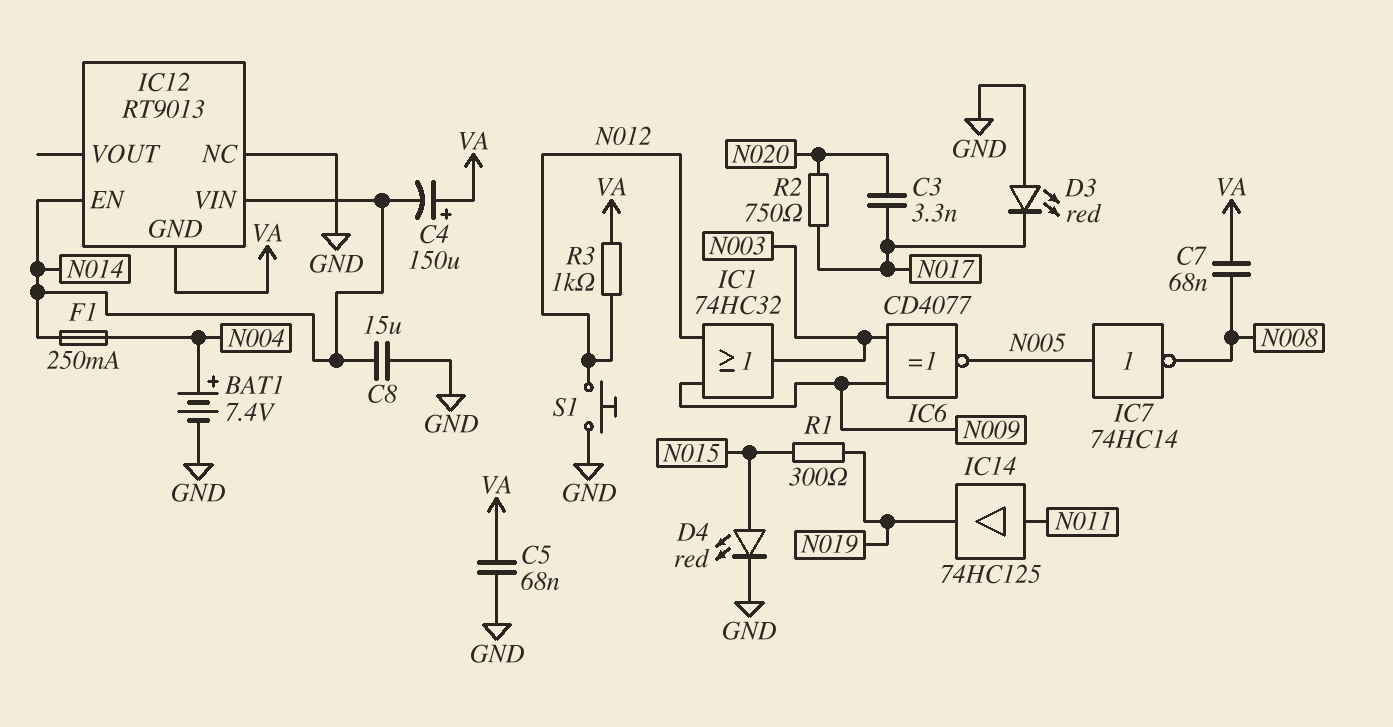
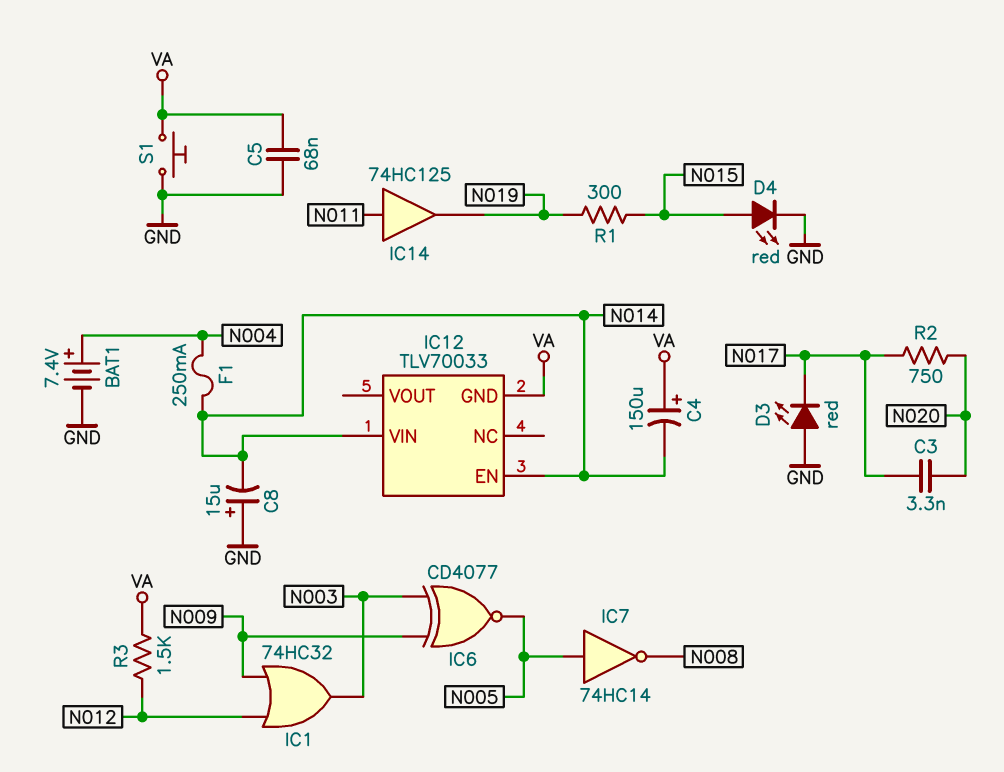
C7: 68nF (N008, VA) -> none
C8: 15uF (GND, N014) -> 15uF (plus GND, minus N014)
IC12: RT9013 -> TLV70033
IC12 pin NC: GND -> none
R3: 1k (N012, VA) -> 1.5k (N012, VA)
S1: button (GND, N012) -> button (GND, VA)

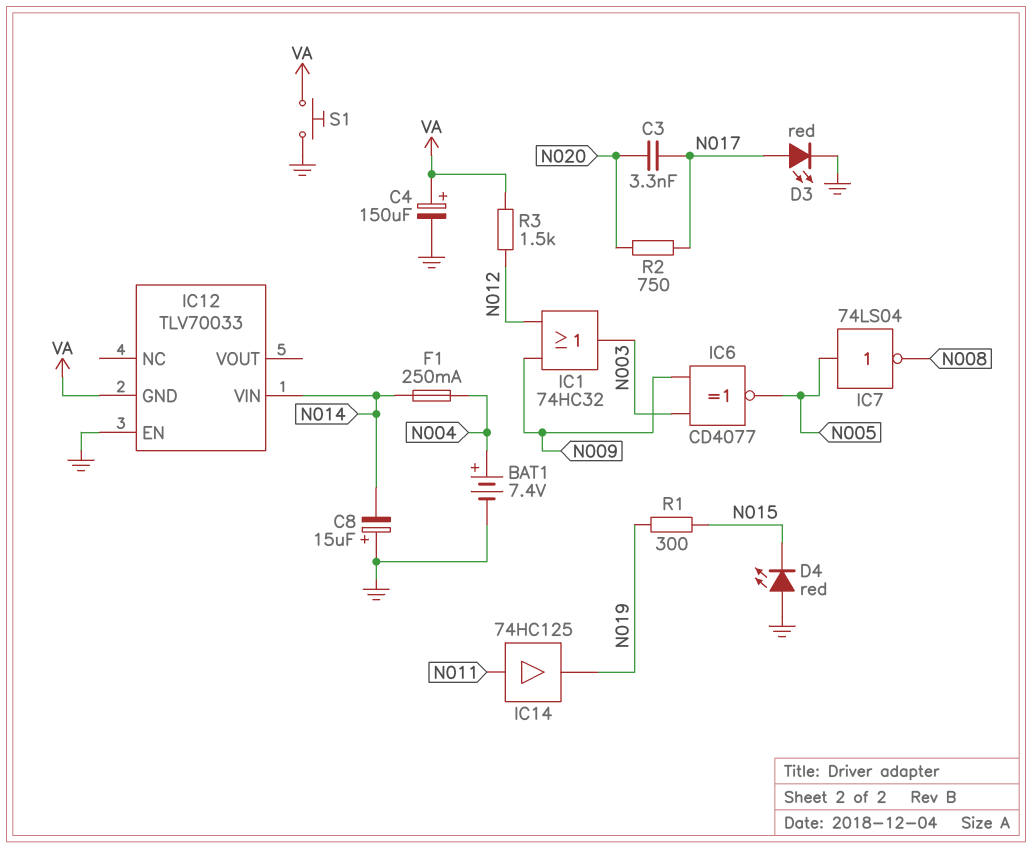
C4: 150uF (plus VA, minus N014) -> 150uF (plus VA, minus GND)
C5: 68nF (GND, VA) -> none
D3: LED red (A GND, K N017) -> LED red (A N017, K GND)
D4: LED red (A N015, K GND) -> LED red (A GND, K N015)
IC7: NOT 74HC14 (in N005, out N008) -> NOT 74LS04 (in N005, out N008)
IC12 pin EN: N014 -> GND

